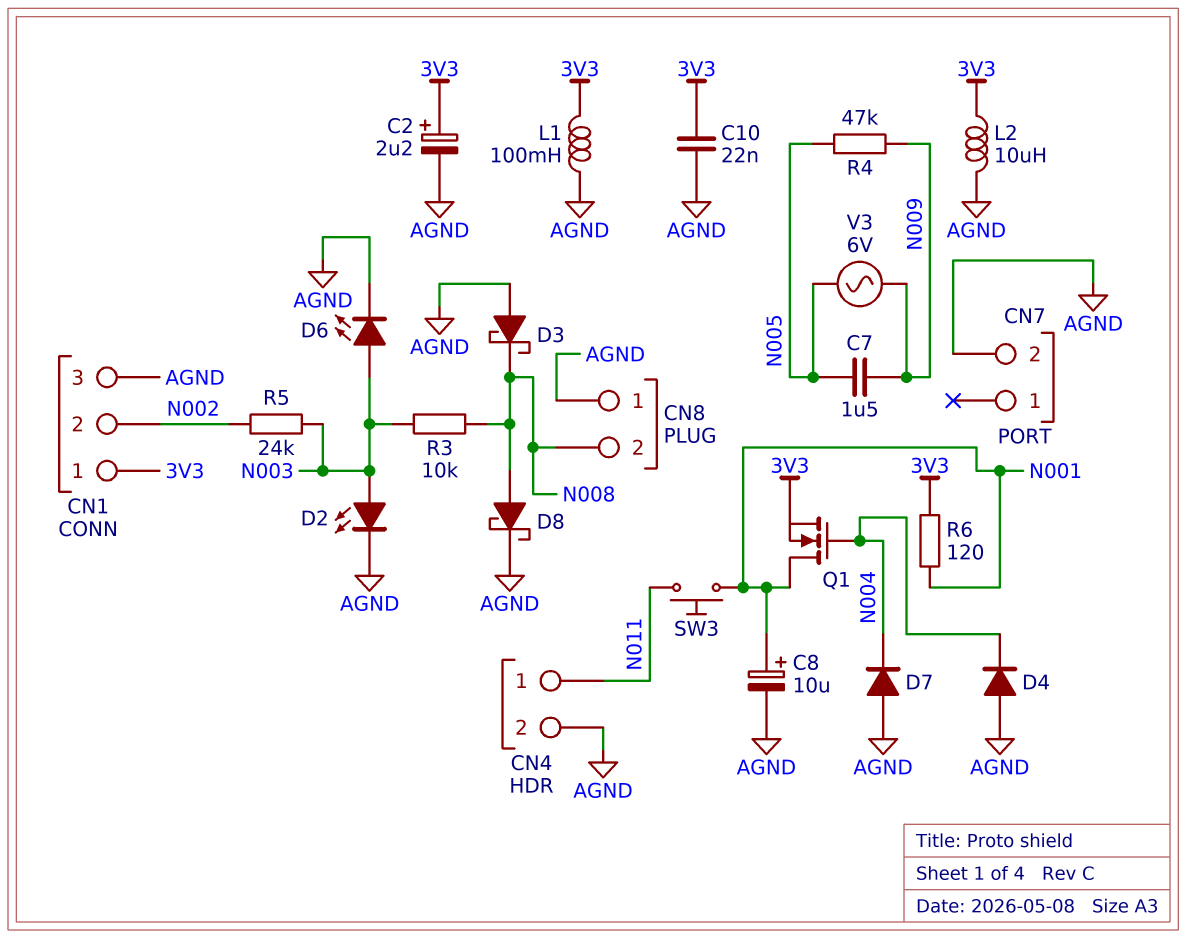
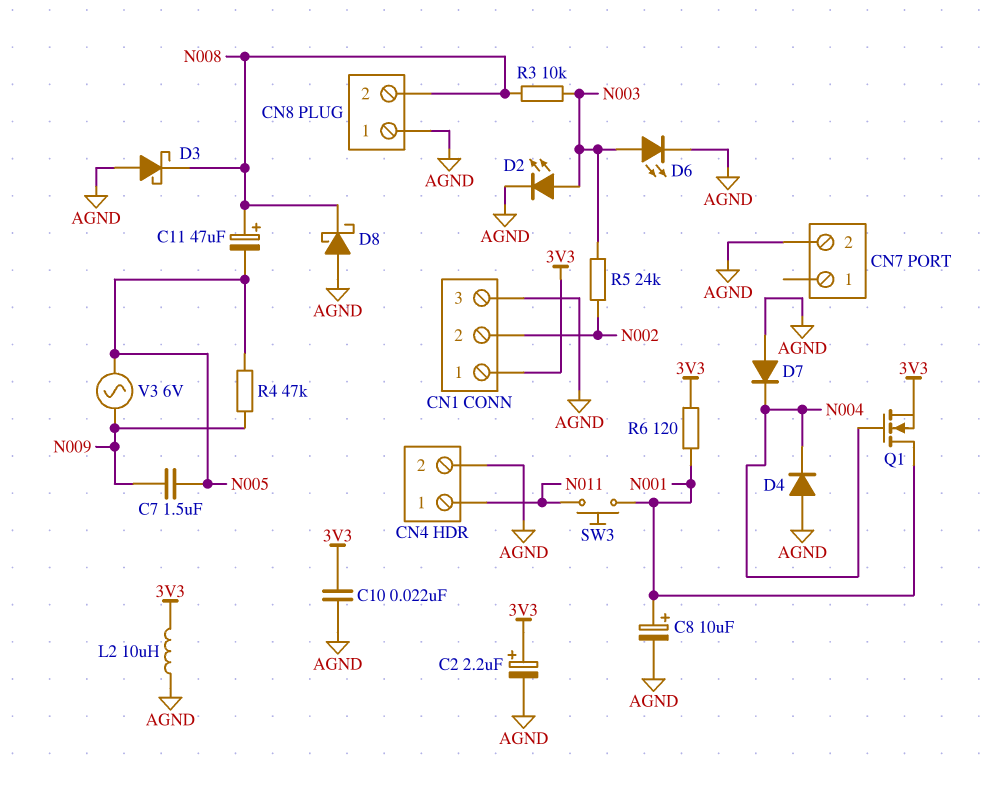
C11: none -> 47uF (plus N008, minus N005)
D8: schottky (A N008, K AGND) -> schottky (A AGND, K N008)
L1: 100mH (3V3, AGND) -> none

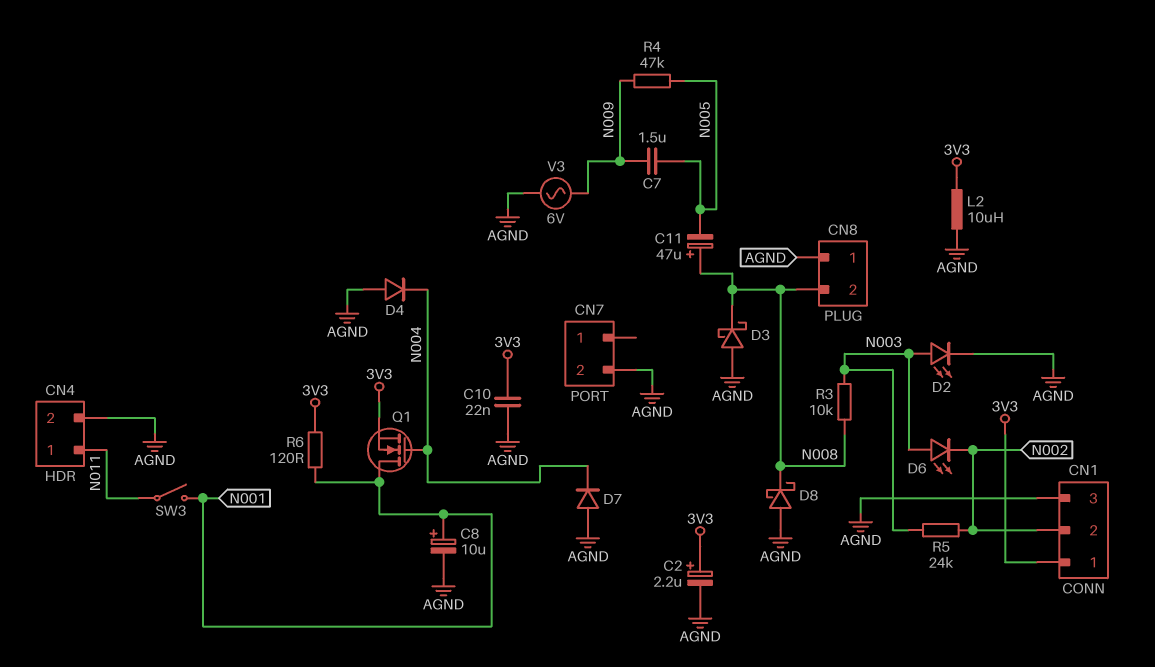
D6: LED (A N003, K AGND) -> LED (A N003, K N002)
SW3: button (N001, N011) -> switch (N001, N011)
V3: AC 6V (N005, N009) -> AC 6V (AGND, N009)

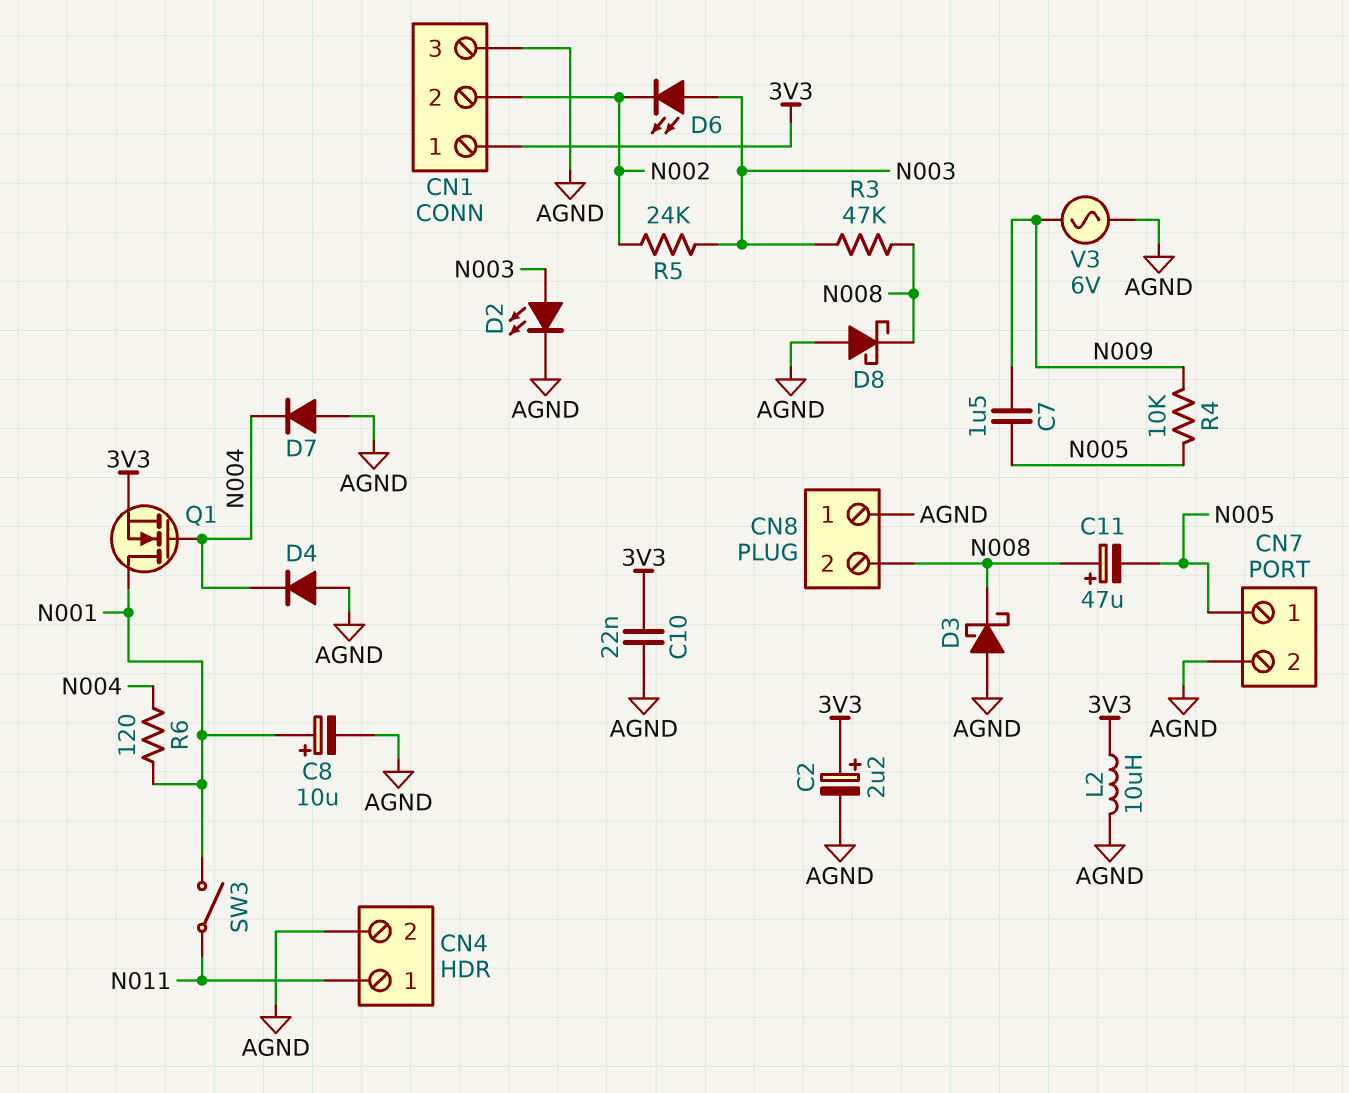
CN7 pin 1: none -> N005
R3: 10k (N003, N008) -> 47k (N003, N008)
R4: 47k (N005, N009) -> 10k (N005, N009)
R6: 120 (3V3, N001) -> 120 (N001, N004)

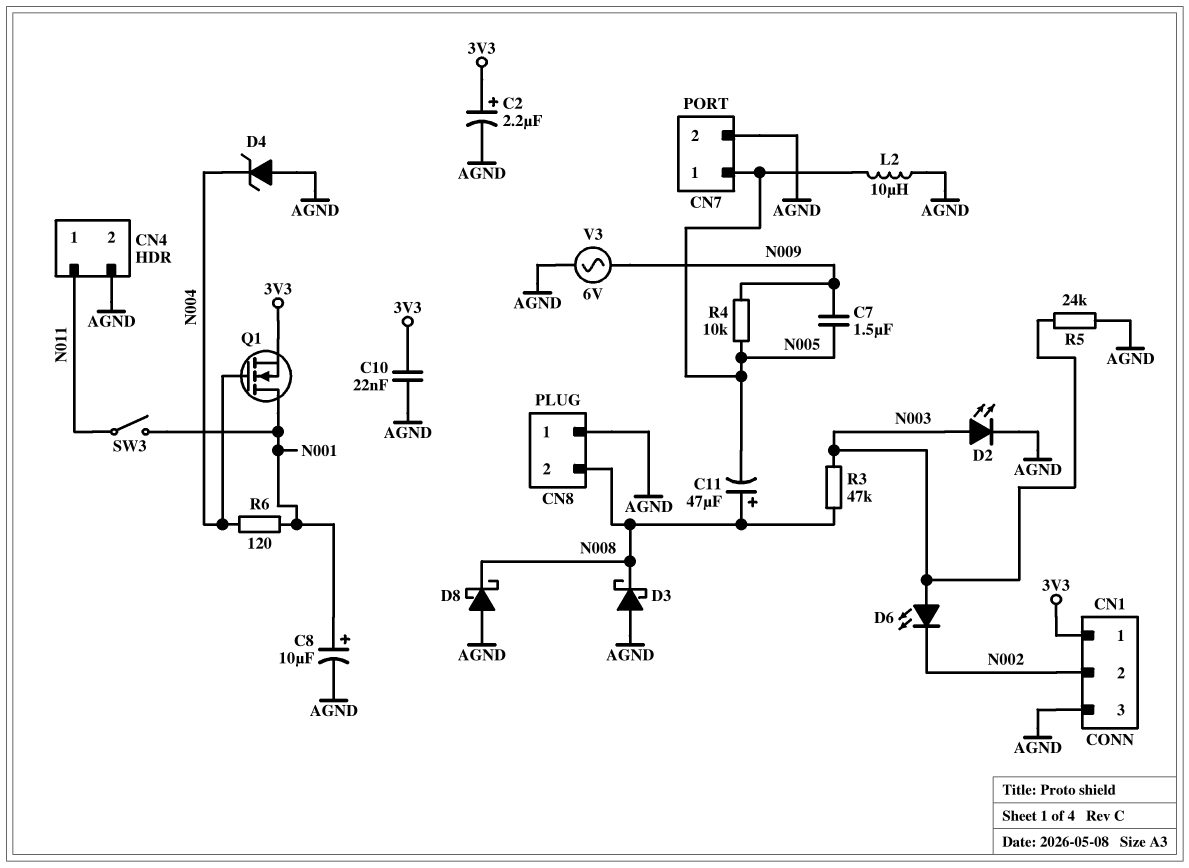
D4: diode (A AGND, K N004) -> zener (A AGND, K N004)
D7: diode (A AGND, K N004) -> none
L2: 10uH (3V3, AGND) -> 10uH (AGND, N005)
R5: 24k (N002, N003) -> 24k (AGND, N003)

